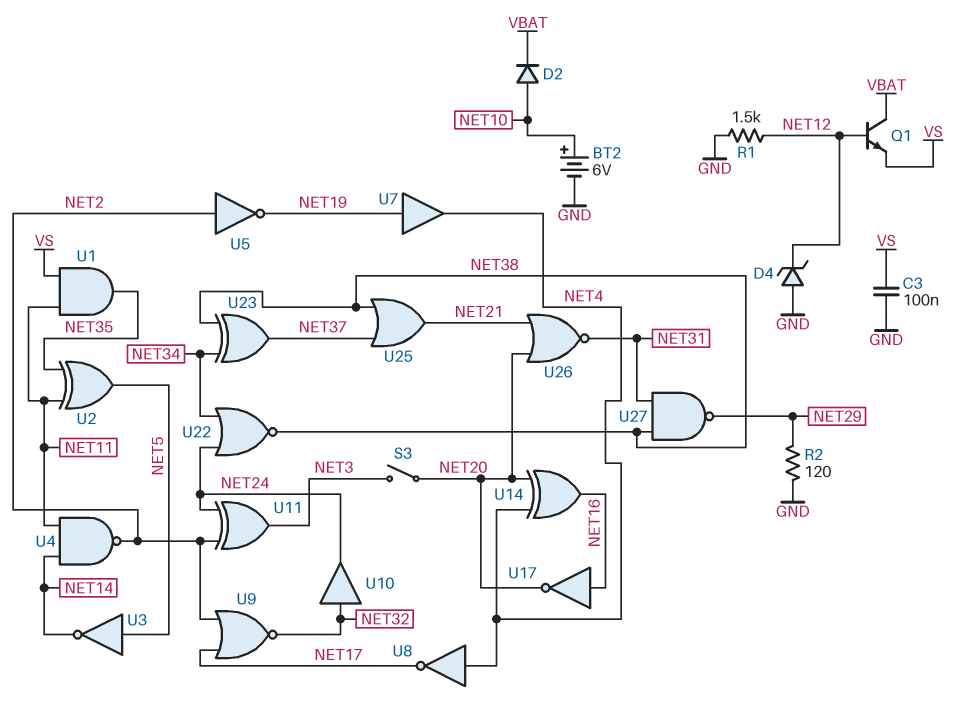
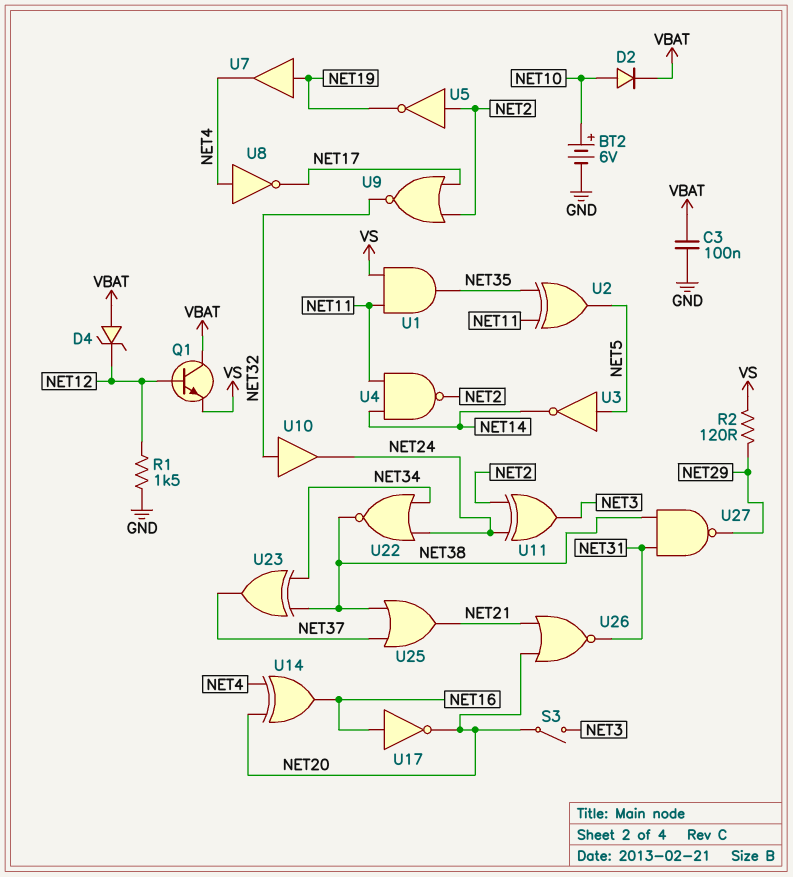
C3: 100nF (GND, VS) -> 100nF (GND, VBAT)
D4: zener (A GND, K NET12) -> zener (A VBAT, K NET12)
R2: 120 (GND, NET29) -> 120 (NET29, VS)

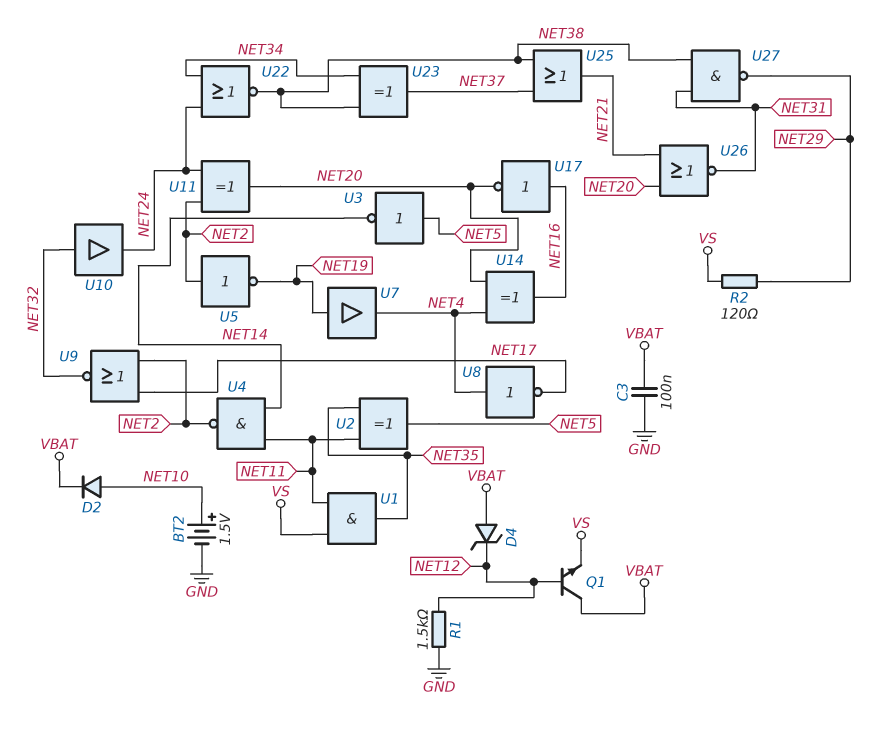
BT2: 6V (plus NET10, minus GND) -> 1.5V (plus NET10, minus GND)
S3: switch (NET3, NET20) -> none
U11: XOR (in NET2, in NET24, out NET3) -> XOR (in NET2, in NET24, out NET20)

